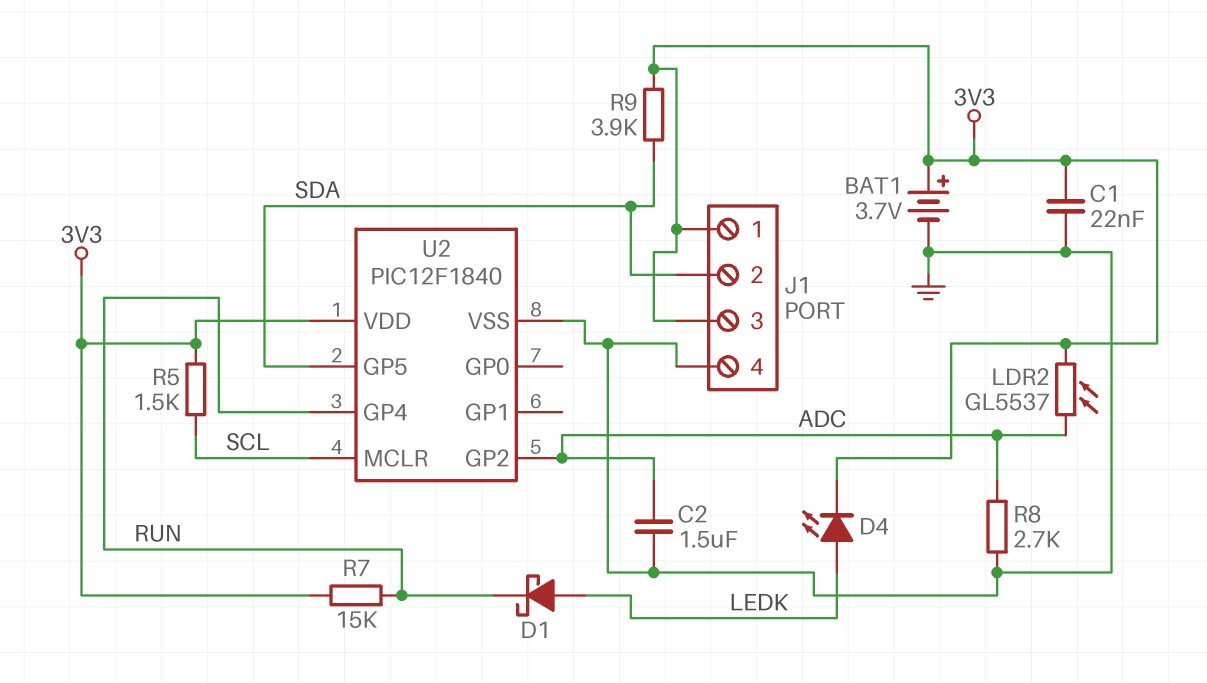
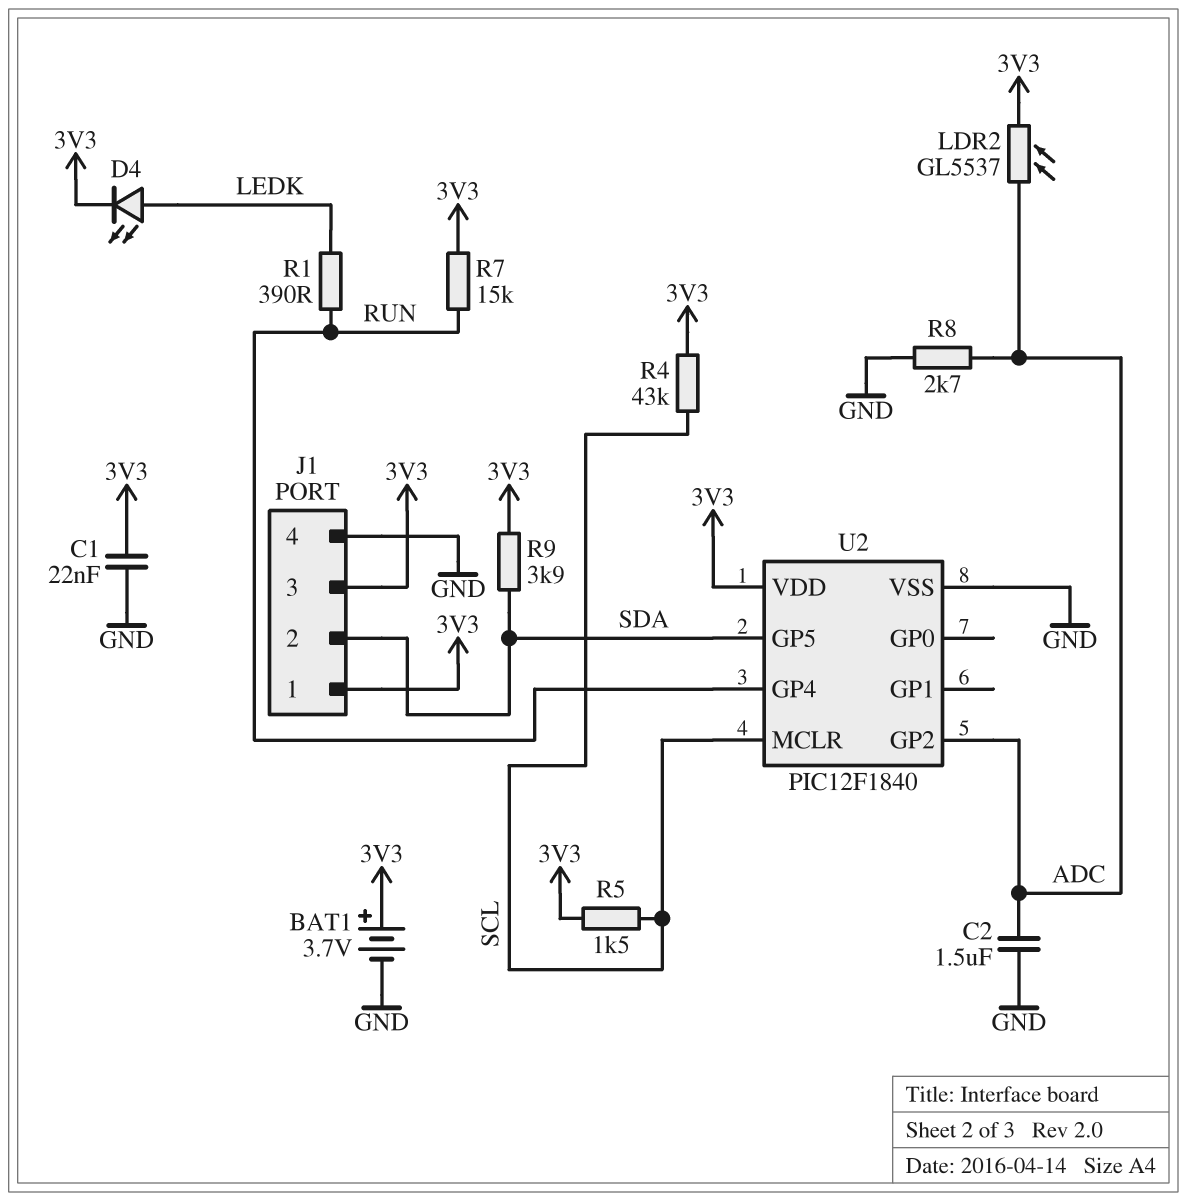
D1: schottky (A LEDK, K RUN) -> none
R1: none -> 390 (LEDK, RUN)
R4: none -> 43k (3V3, SCL)

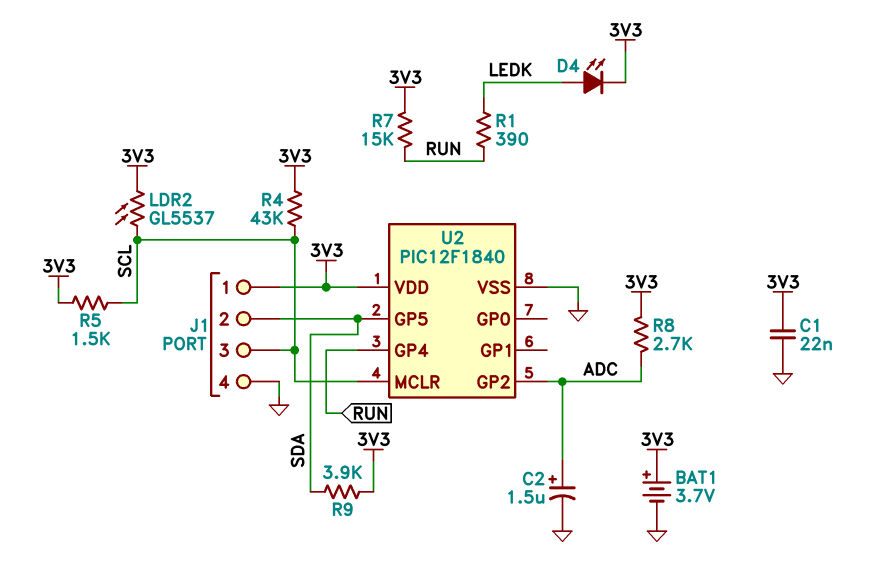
C2: 1.5uF (ADC, GND) -> 1.5uF (plus ADC, minus GND)
J1 pin 3: 3V3 -> SCL
LDR2: GL5537 (3V3, ADC) -> GL5537 (3V3, SCL)
R8: 2.7k (ADC, GND) -> 2.7k (3V3, ADC)

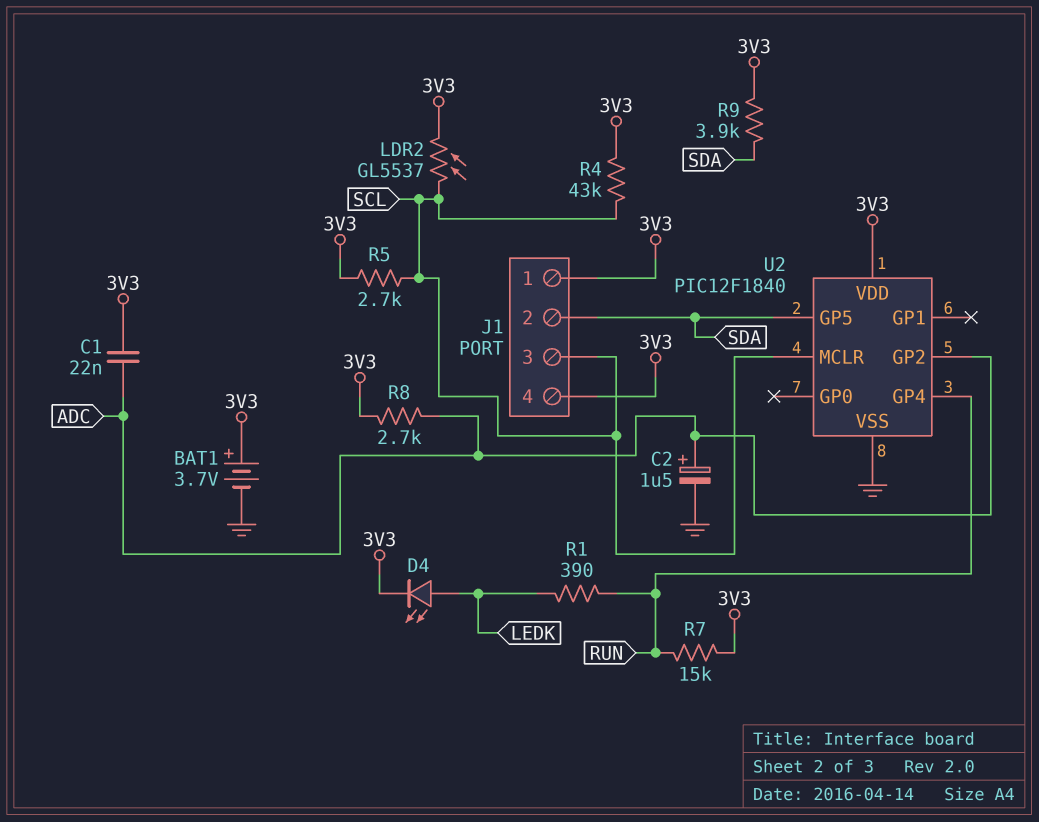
C1: 22nF (3V3, GND) -> 22nF (3V3, ADC)
J1 pin 4: GND -> 3V3
R5: 1.5k (3V3, SCL) -> 2.7k (3V3, SCL)

